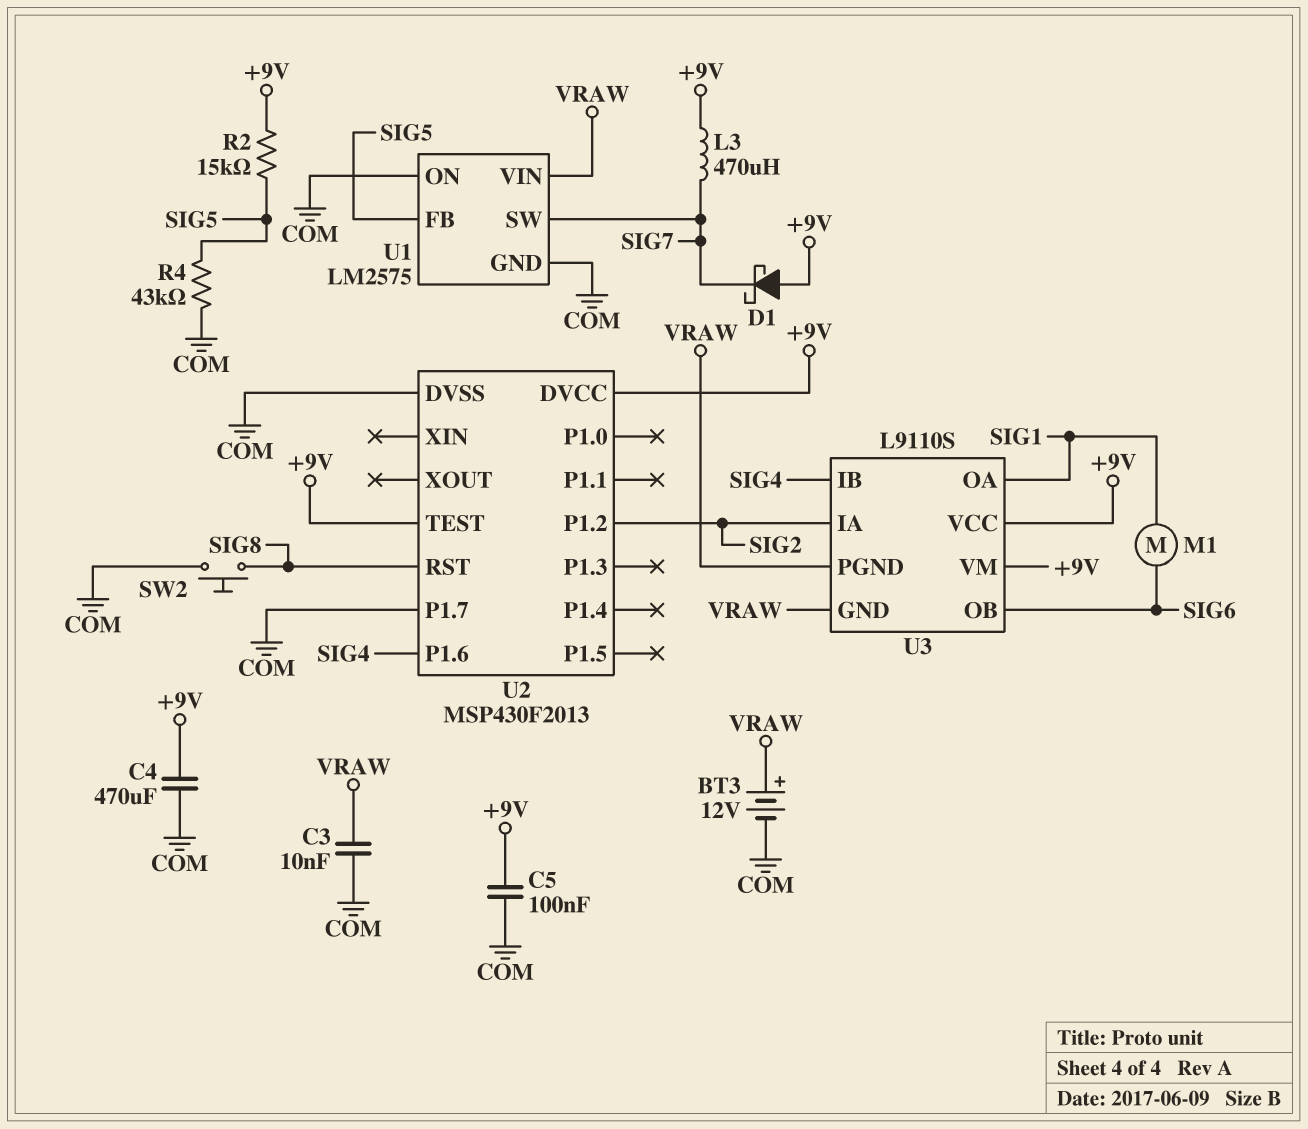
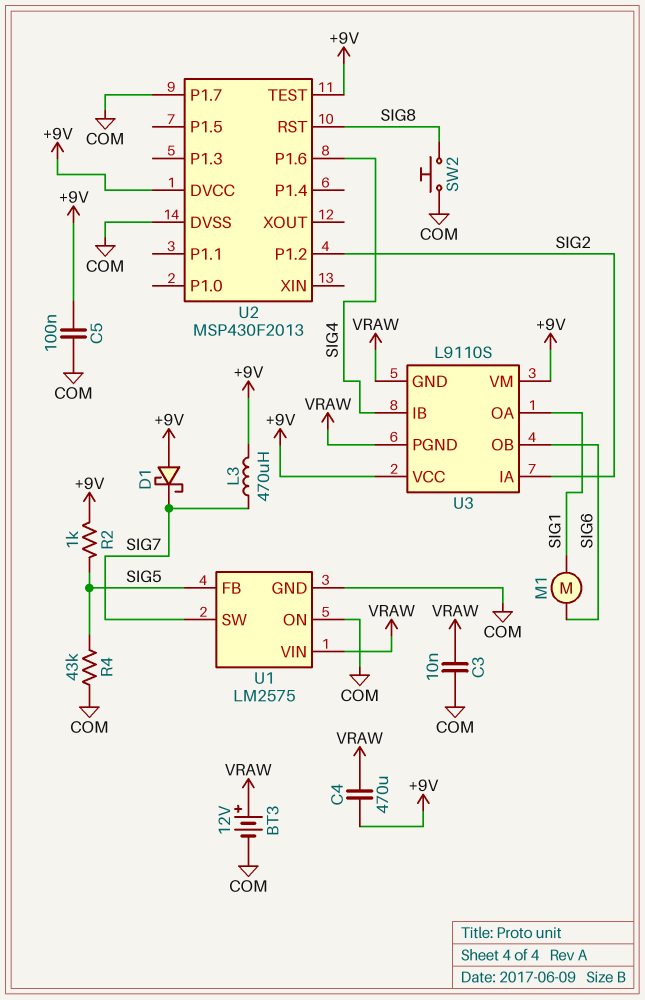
C4: 470uF (+9V, COM) -> 470uF (+9V, VRAW)
R2: 15k (+9V, SIG5) -> 1k (+9V, SIG5)

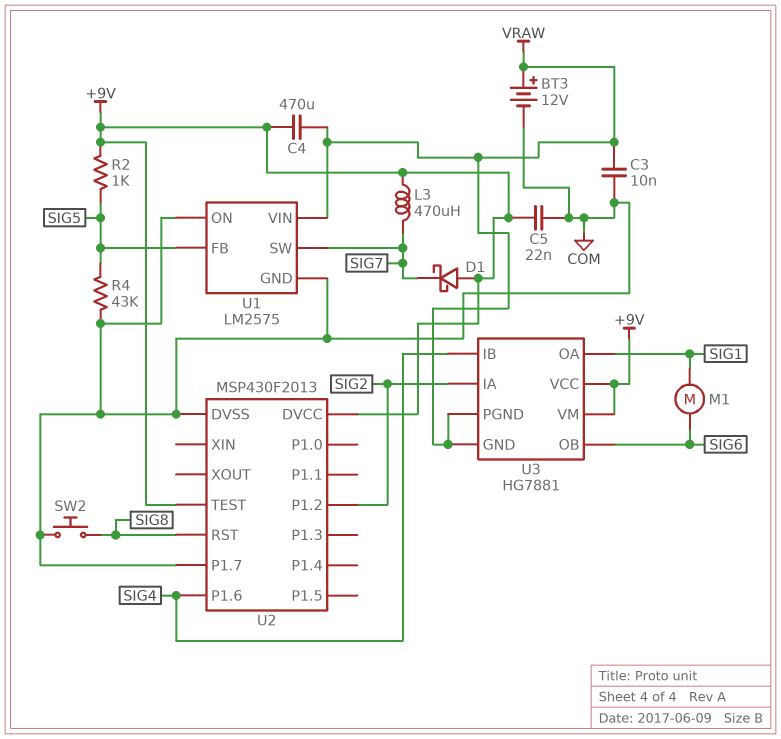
C5: 100nF (+9V, COM) -> 22nF (+9V, COM)
U3: L9110S -> HG7881

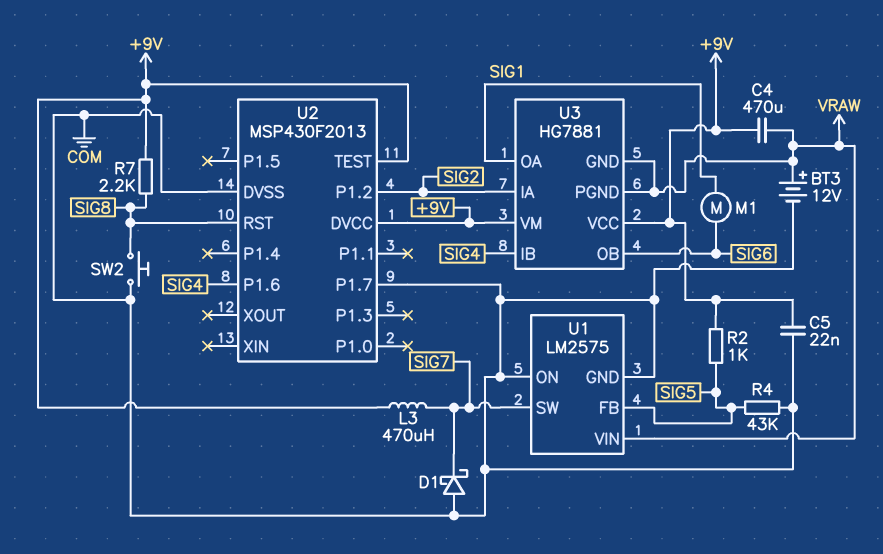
C3: 10nF (COM, VRAW) -> none
D1: schottky (A +9V, K SIG7) -> schottky (A COM, K SIG7)
R7: none -> 2.2k (+9V, SIG8)

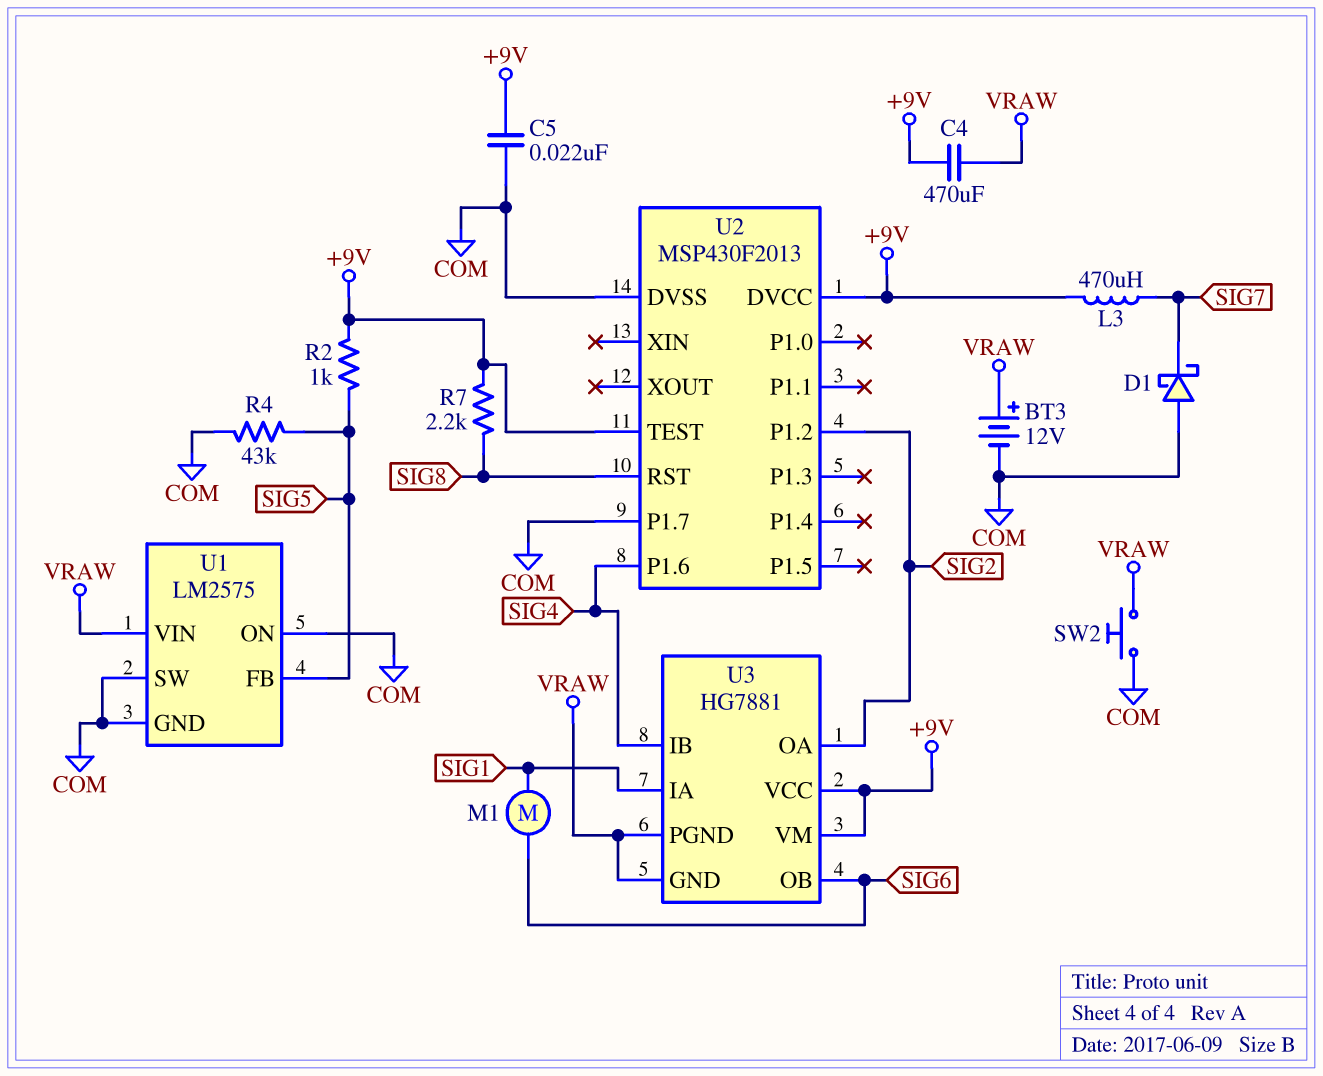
SW2: button (COM, SIG8) -> button (COM, VRAW)
U1 pin SW: SIG7 -> COM
U3 pin IA: SIG2 -> SIG1
U3 pin OA: SIG1 -> SIG2

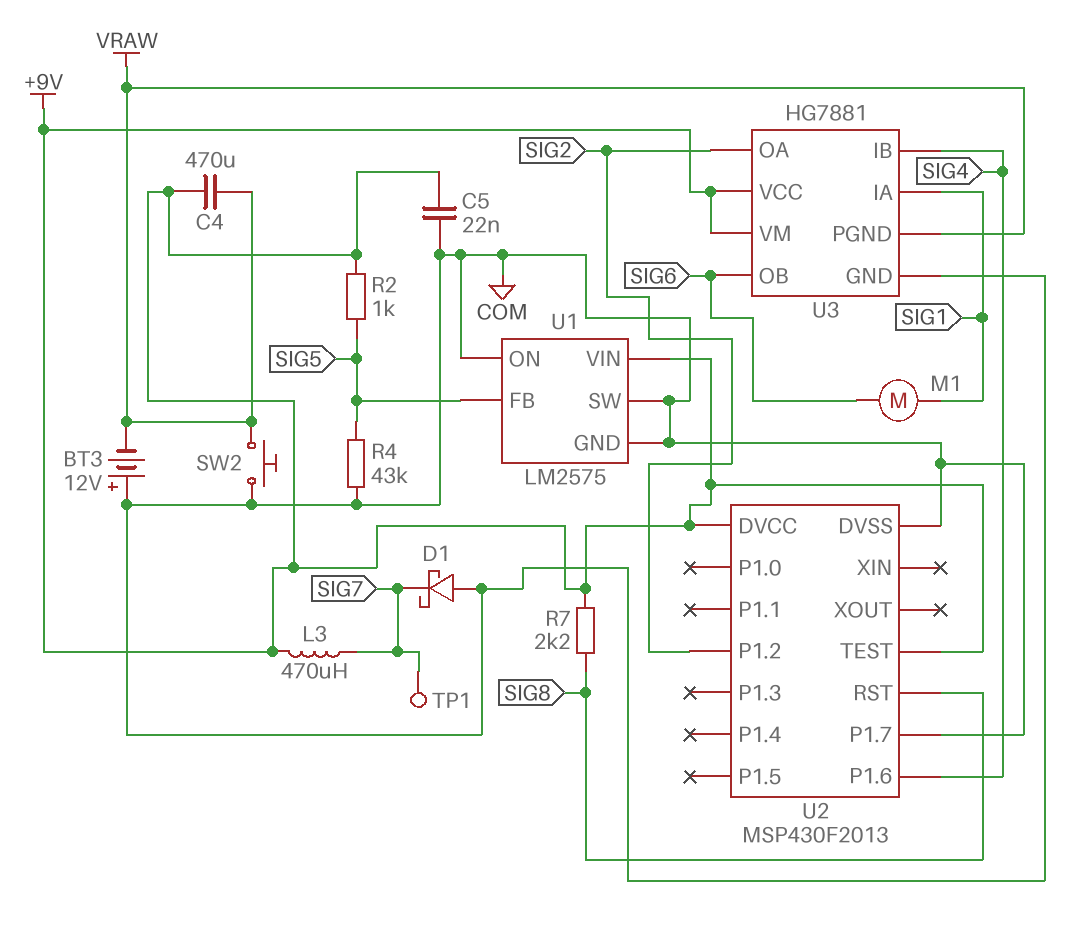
BT3: 12V (plus VRAW, minus COM) -> 12V (plus COM, minus VRAW)
TP1: none -> test point (SIG7)
U1 pin VIN: VRAW -> +9V
U3 pin GND: VRAW -> COM

